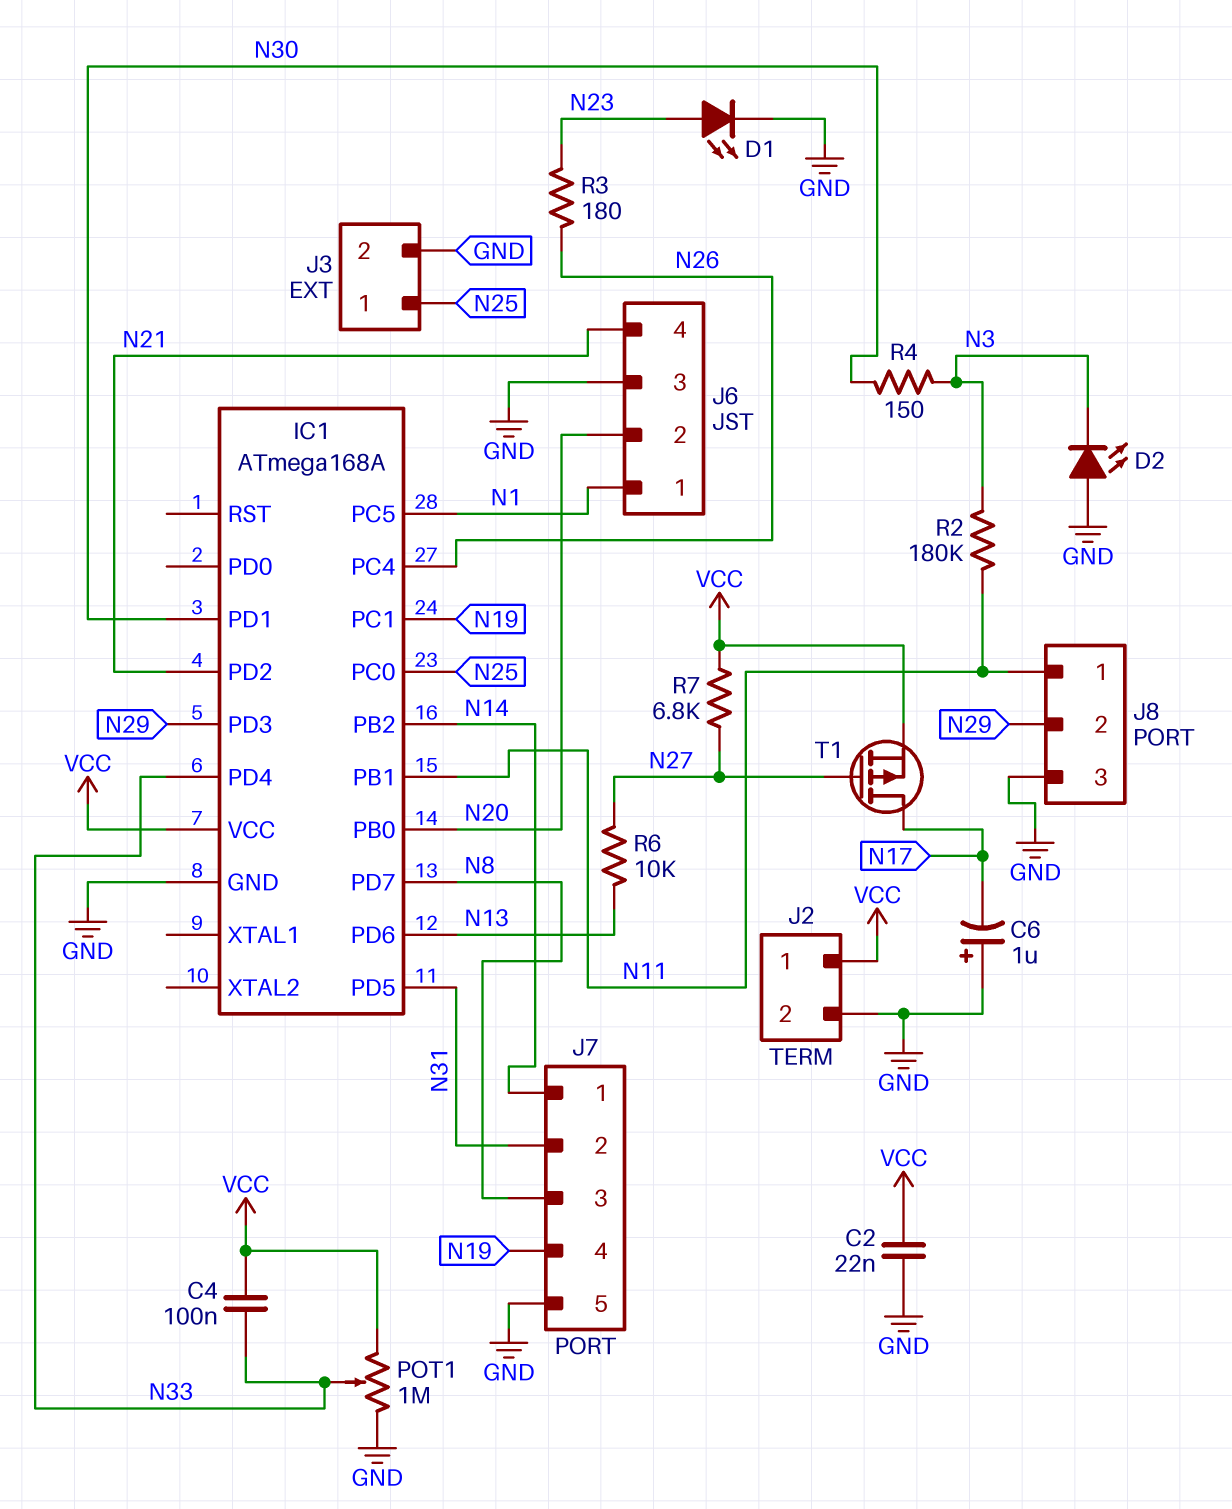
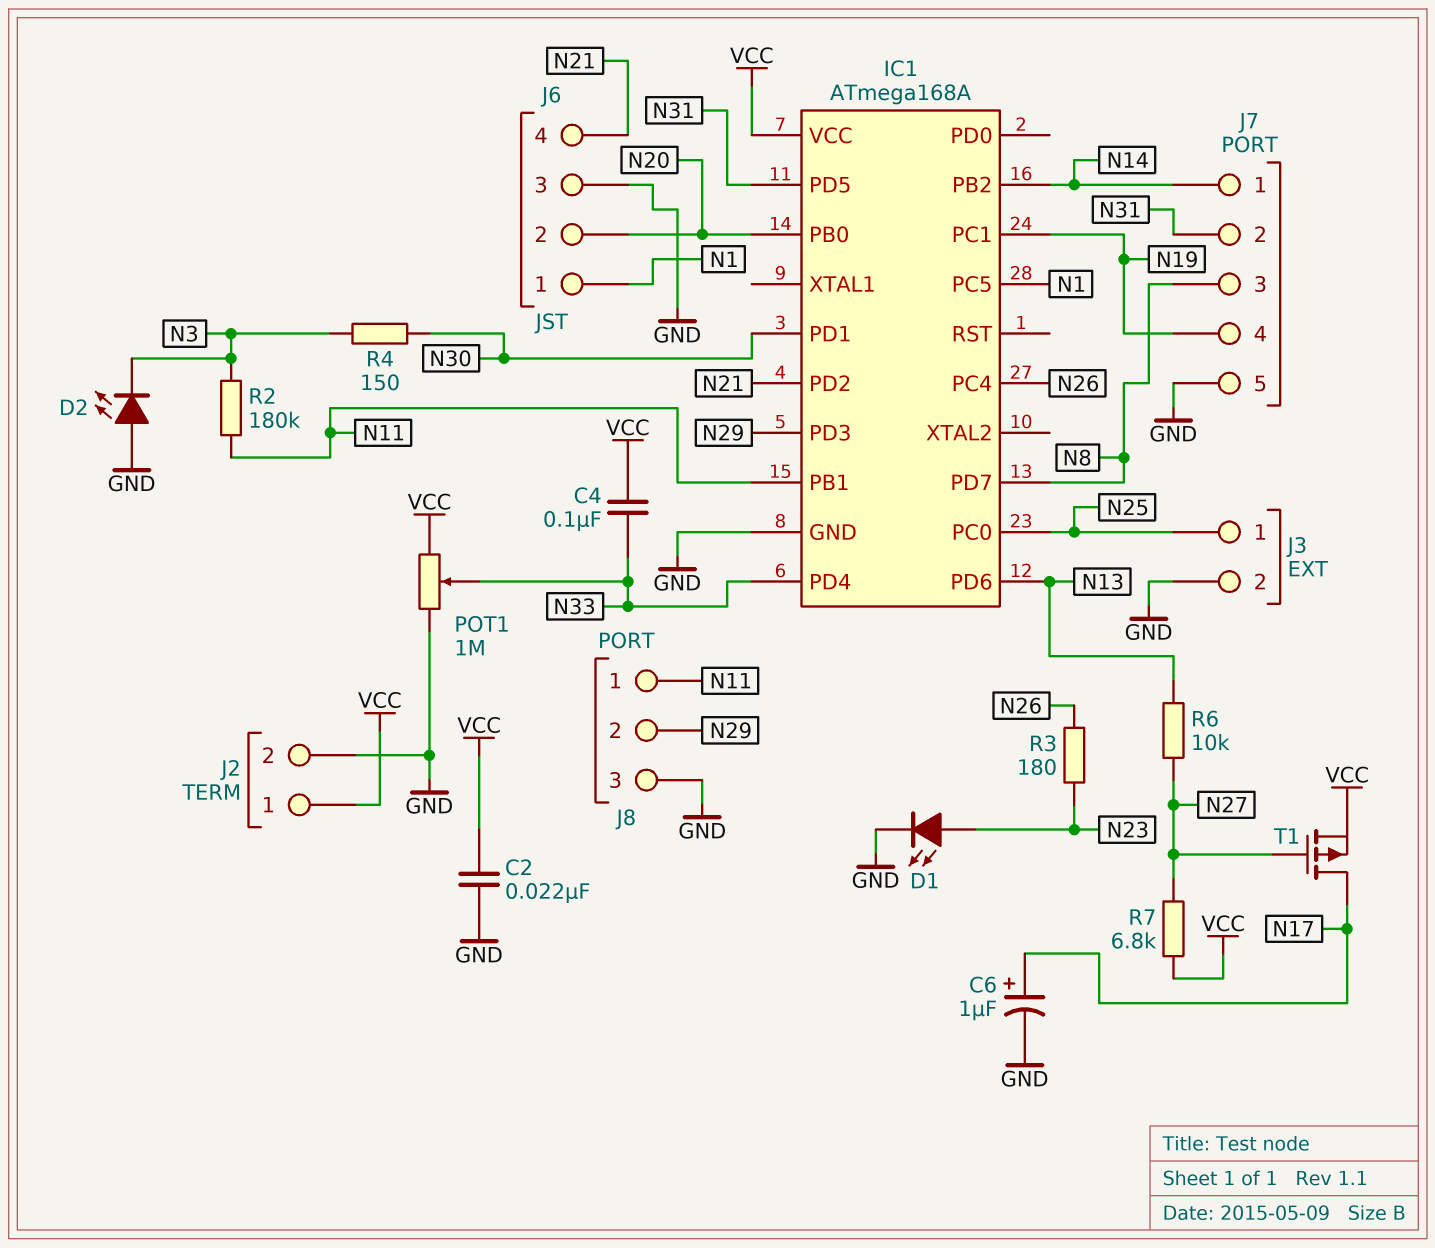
C6: 1uF (plus GND, minus N17) -> 1uF (plus N17, minus GND)

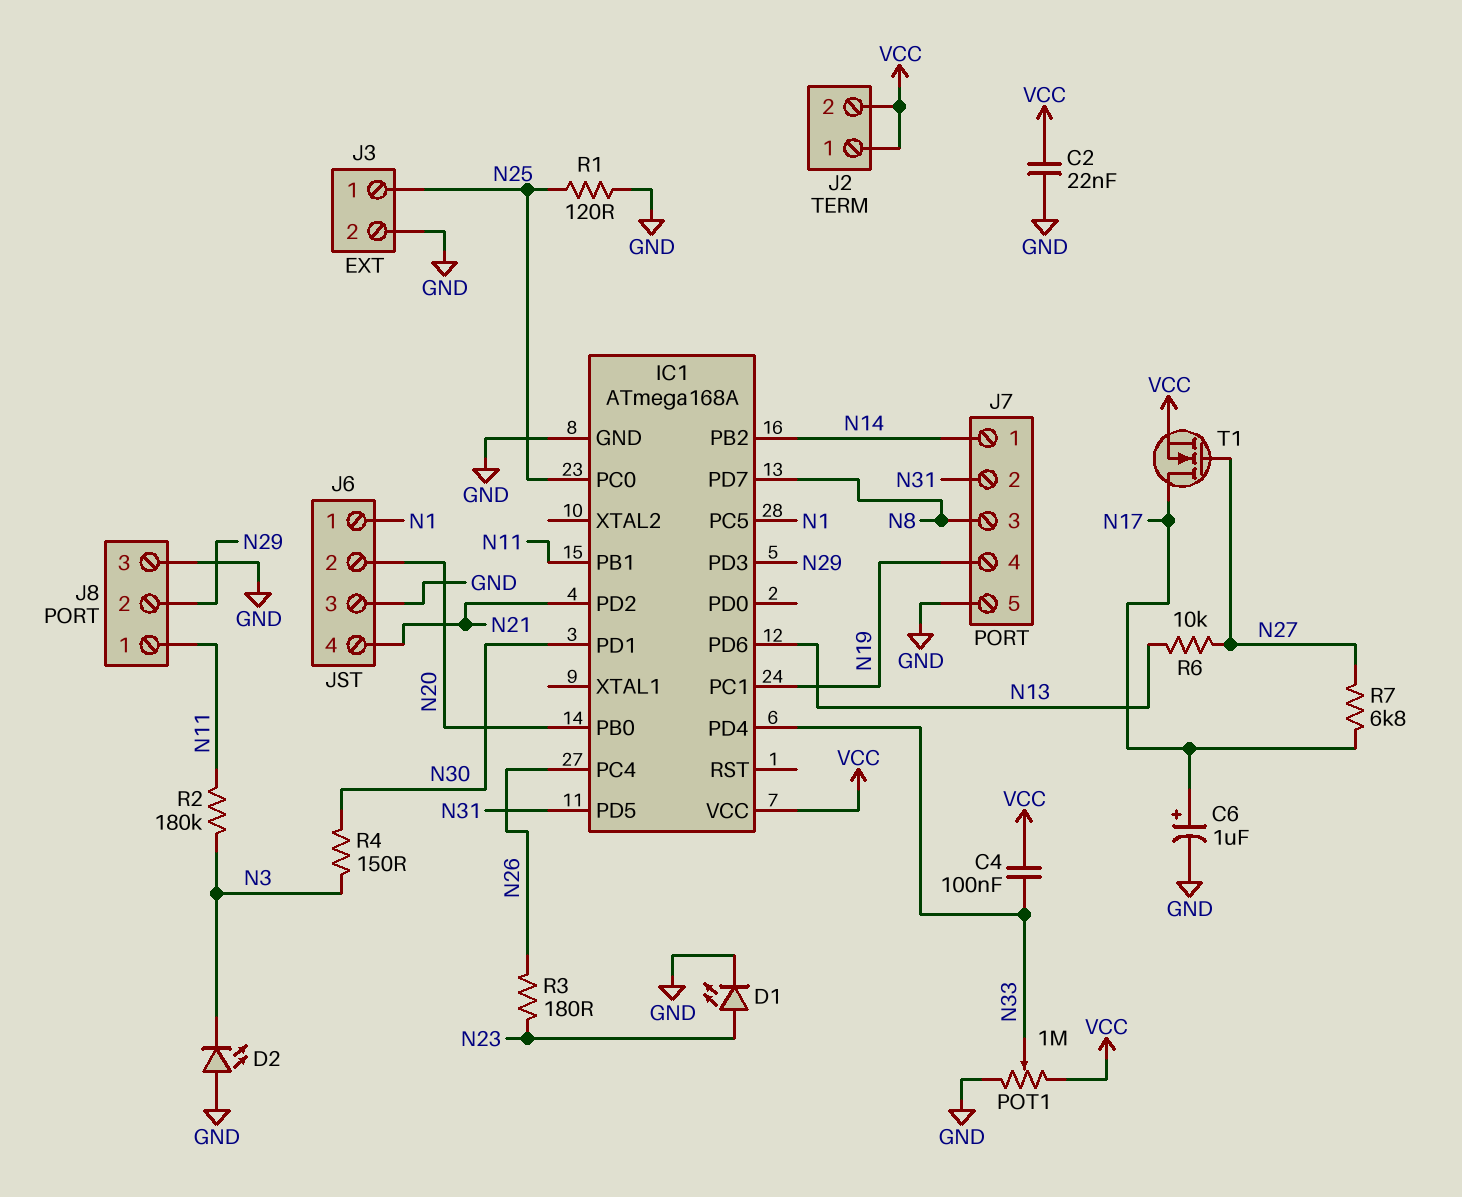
J2 pin 2: GND -> VCC
R1: none -> 120 (GND, N25)
R7: 6.8k (N27, VCC) -> 6.8k (N17, N27)
T1: PMOS (G N27, D N17, S VCC) -> NMOS (G N27, D N17, S VCC)

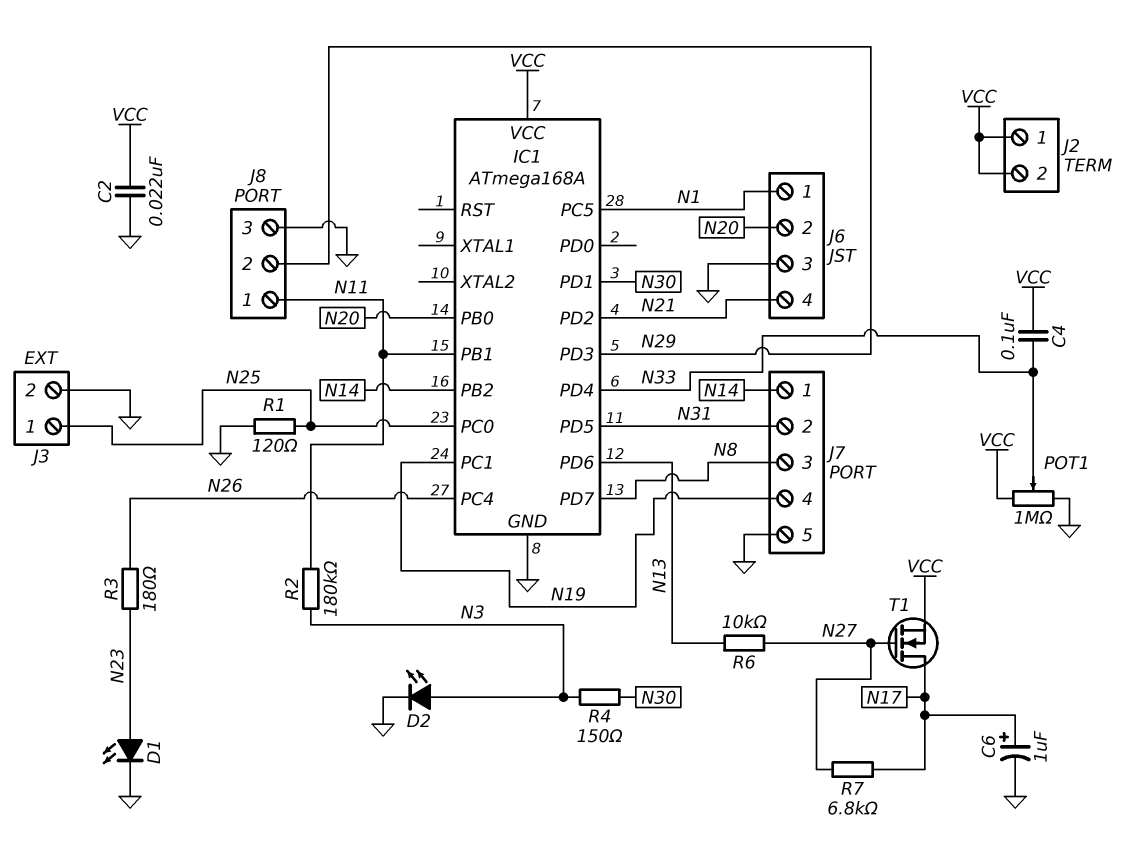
D2: LED (A GND, K N3) -> LED (A N3, K GND)

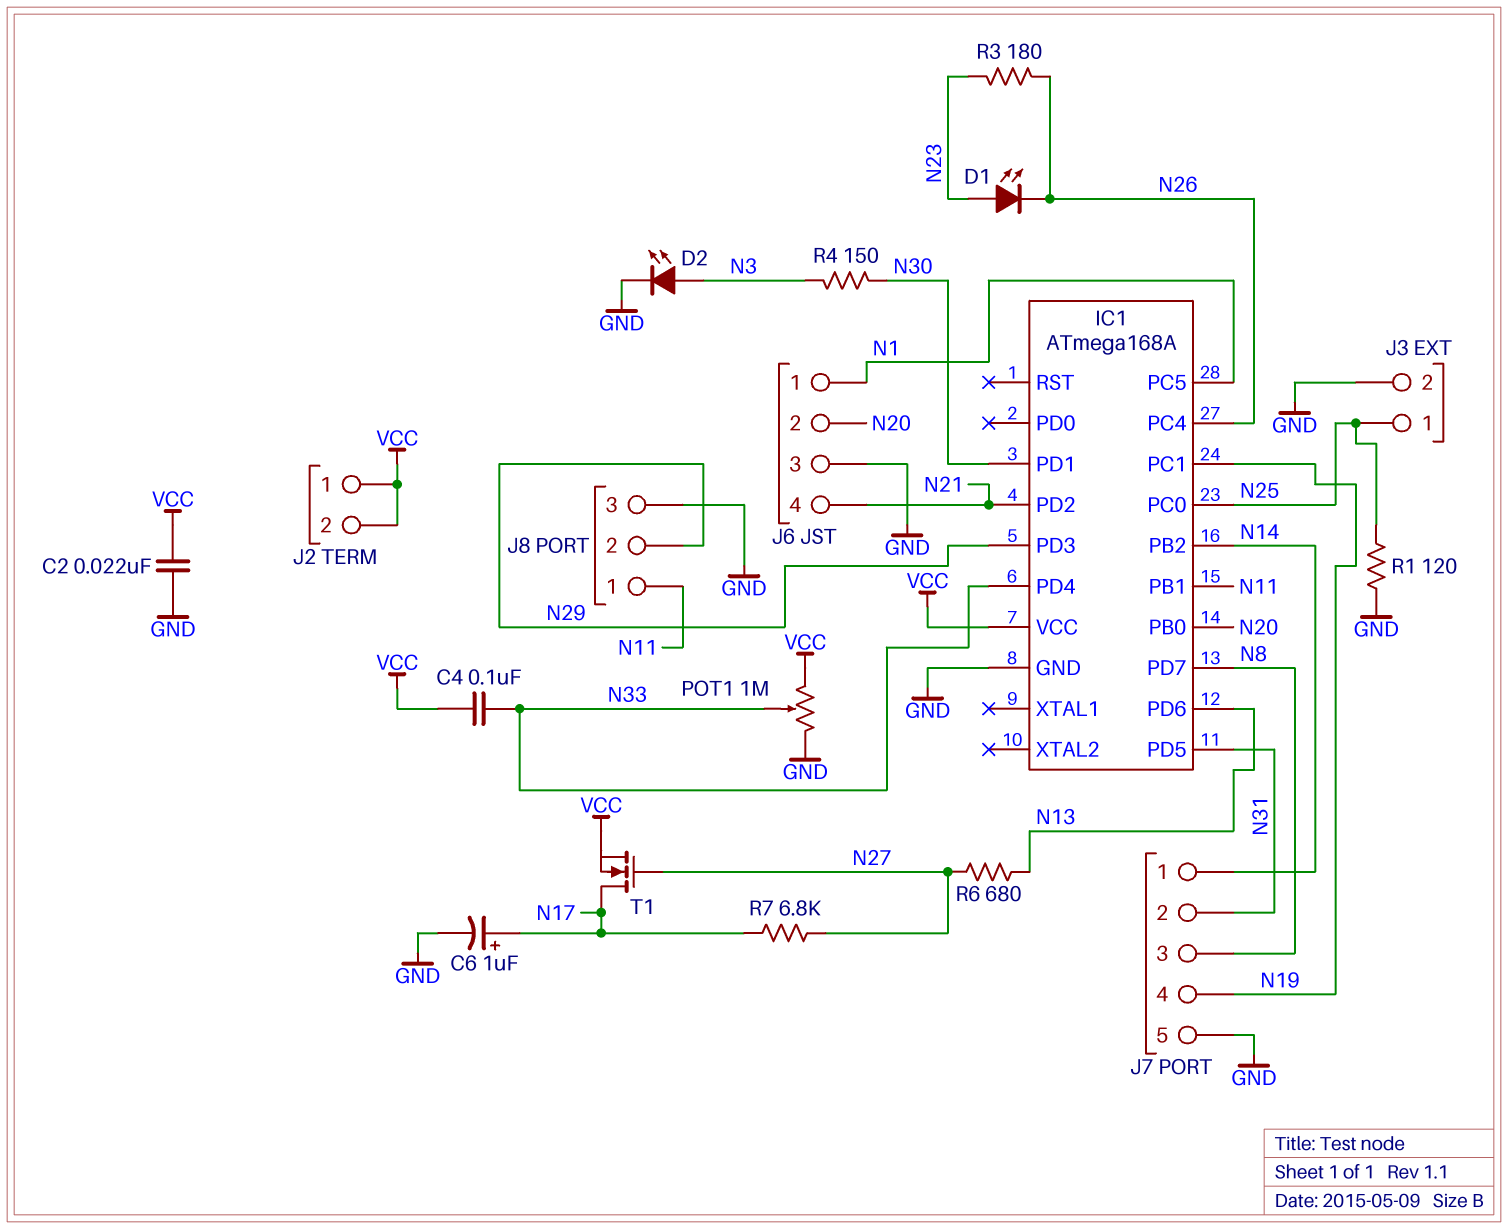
D1: LED (A N23, K GND) -> LED (A N23, K N26)
R2: 180k (N3, N11) -> none
R6: 10k (N13, N27) -> 680 (N13, N27)

